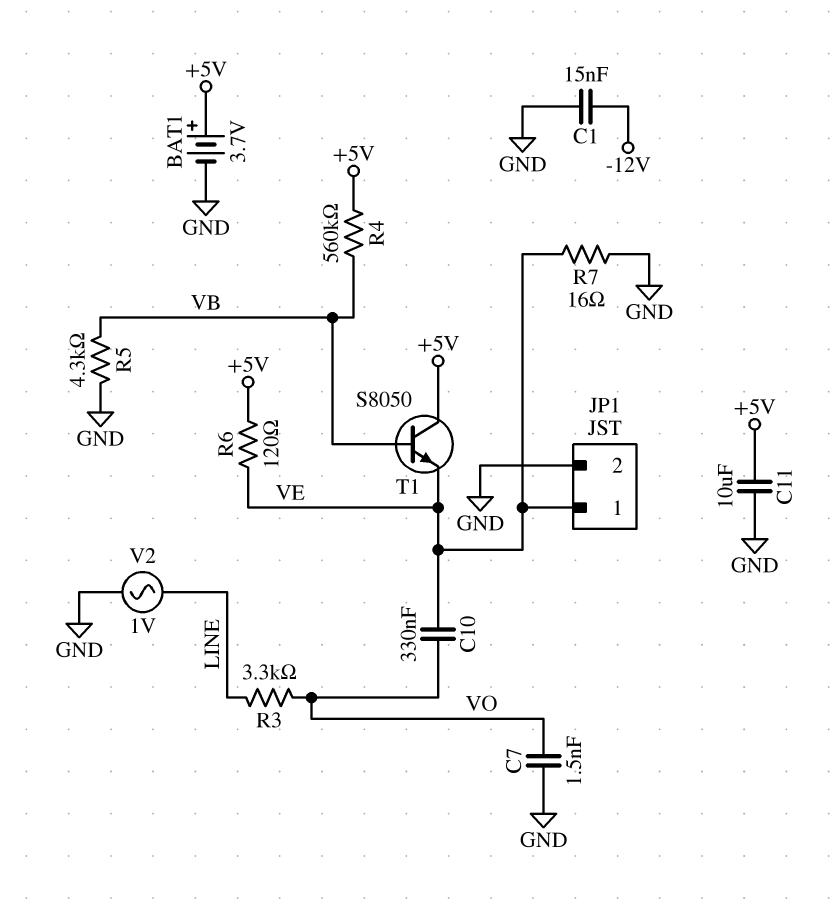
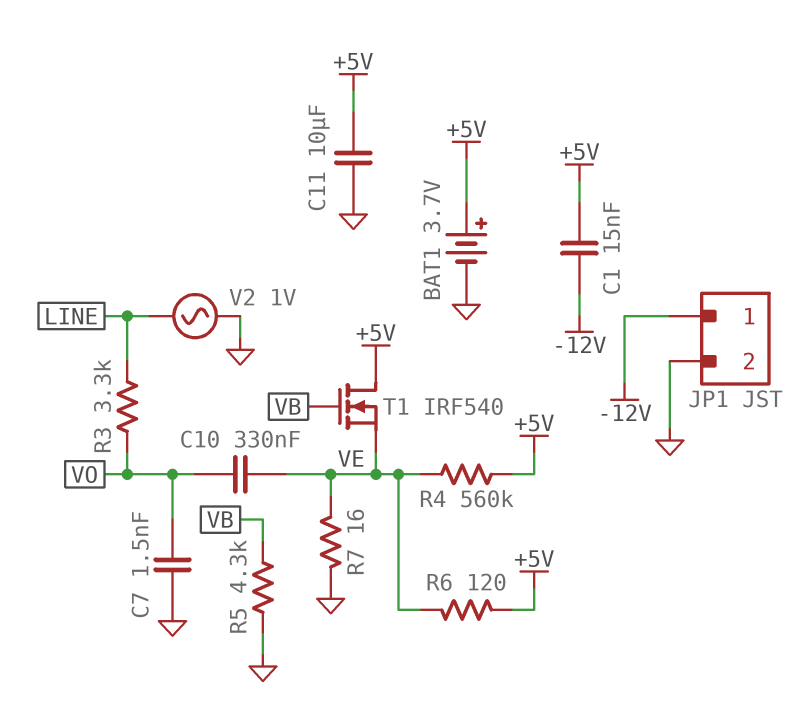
C1: 15nF (-12V, GND) -> 15nF (+5V, -12V)
JP1 pin 1: VE -> -12V
R4: 560k (+5V, VB) -> 560k (+5V, VE)
T1: NPN S8050 (B VB, C +5V, E VE) -> NMOS IRF540 (G VB, D +5V, S VE)

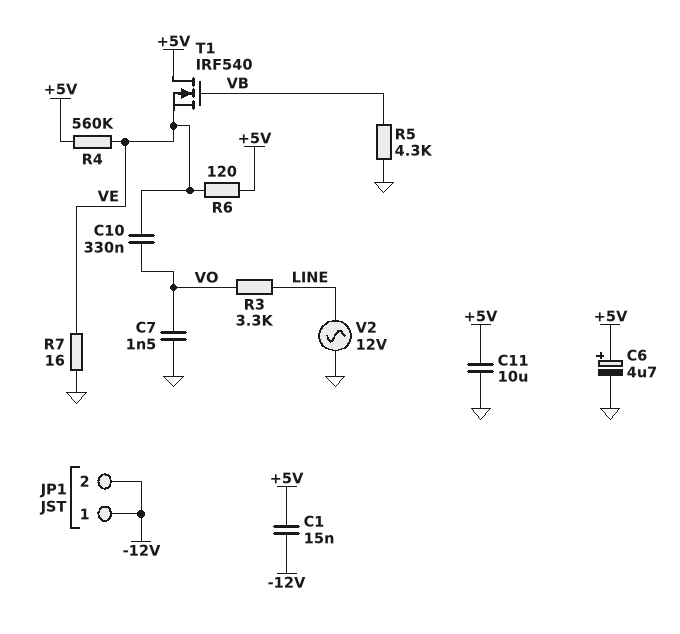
BAT1: 3.7V (plus +5V, minus GND) -> none
C6: none -> 4.7uF (plus +5V, minus GND)
JP1 pin 2: GND -> -12V
V2: AC 1V (GND, LINE) -> AC 12V (GND, LINE)

